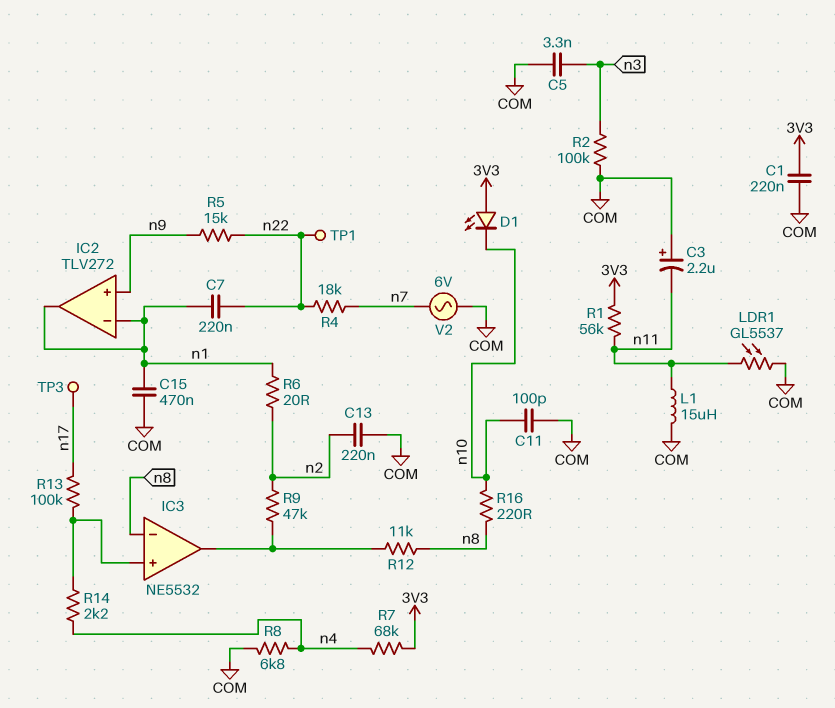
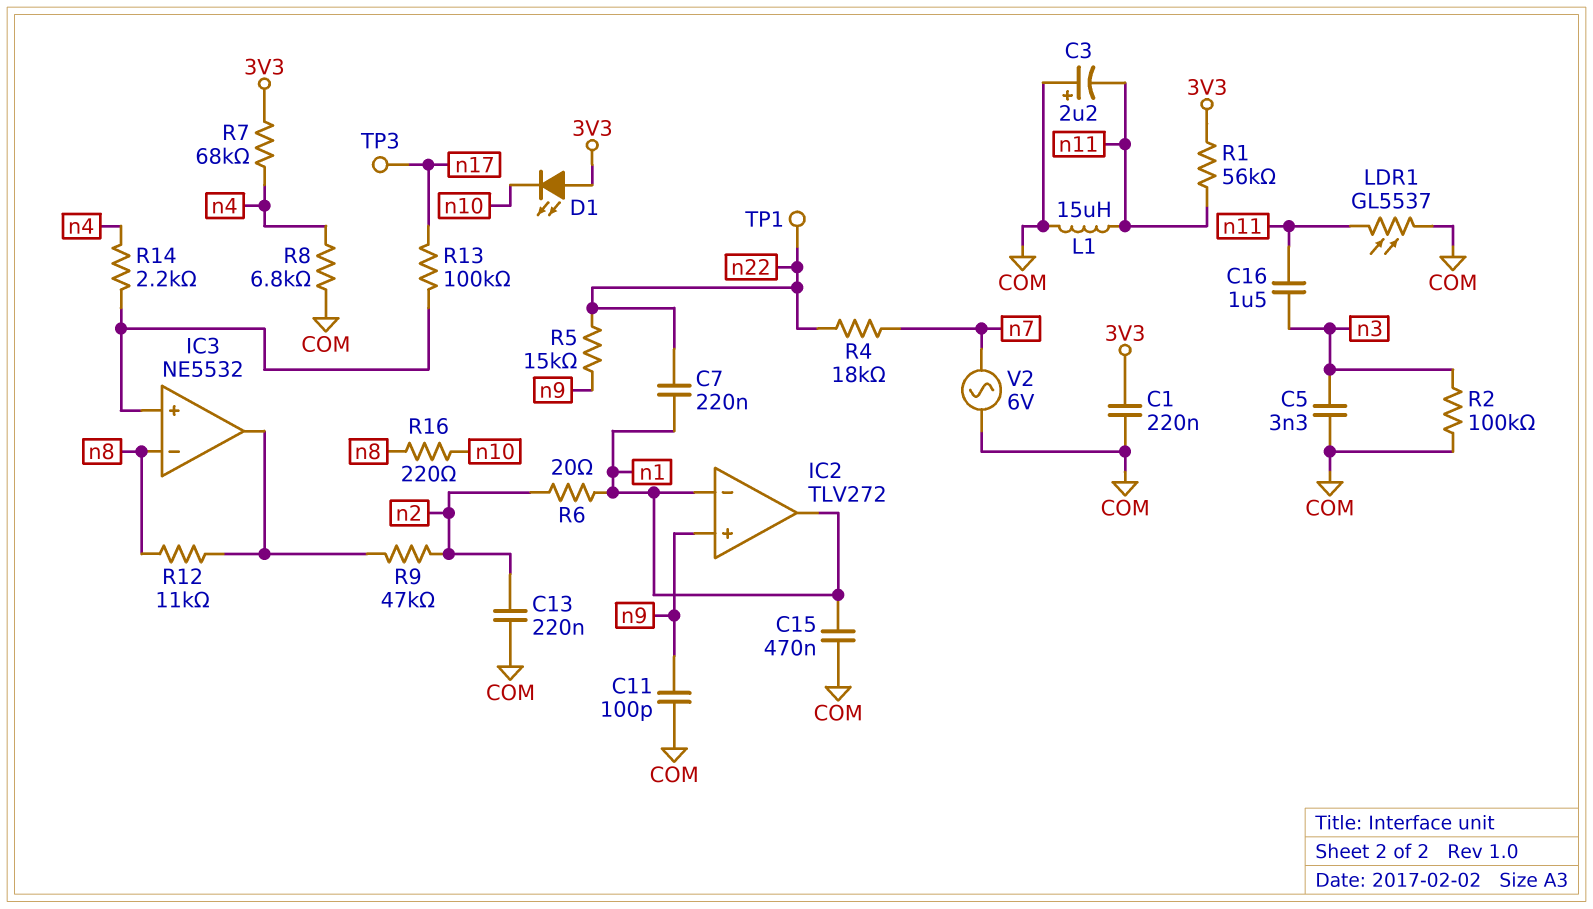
C11: 100pF (COM, n10) -> 100pF (COM, n9)
C16: none -> 1.5uF (n3, n11)

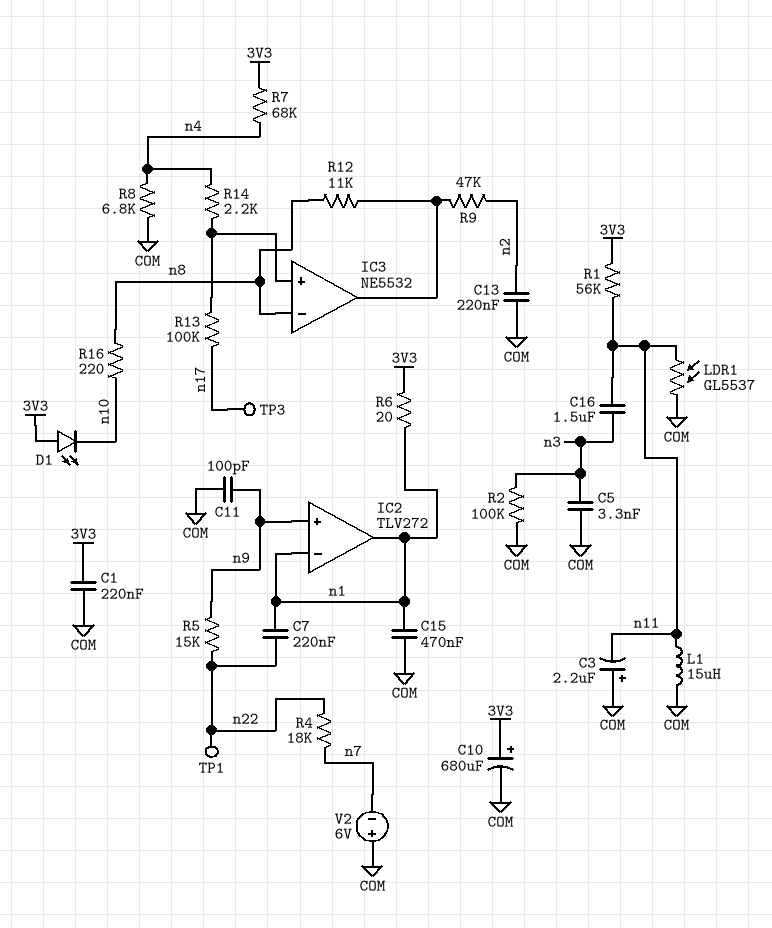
C10: none -> 680uF (plus 3V3, minus COM)
R6: 20 (n1, n2) -> 20 (3V3, n1)
V2: AC 6V (COM, n7) -> 6V (plus COM, minus n7)

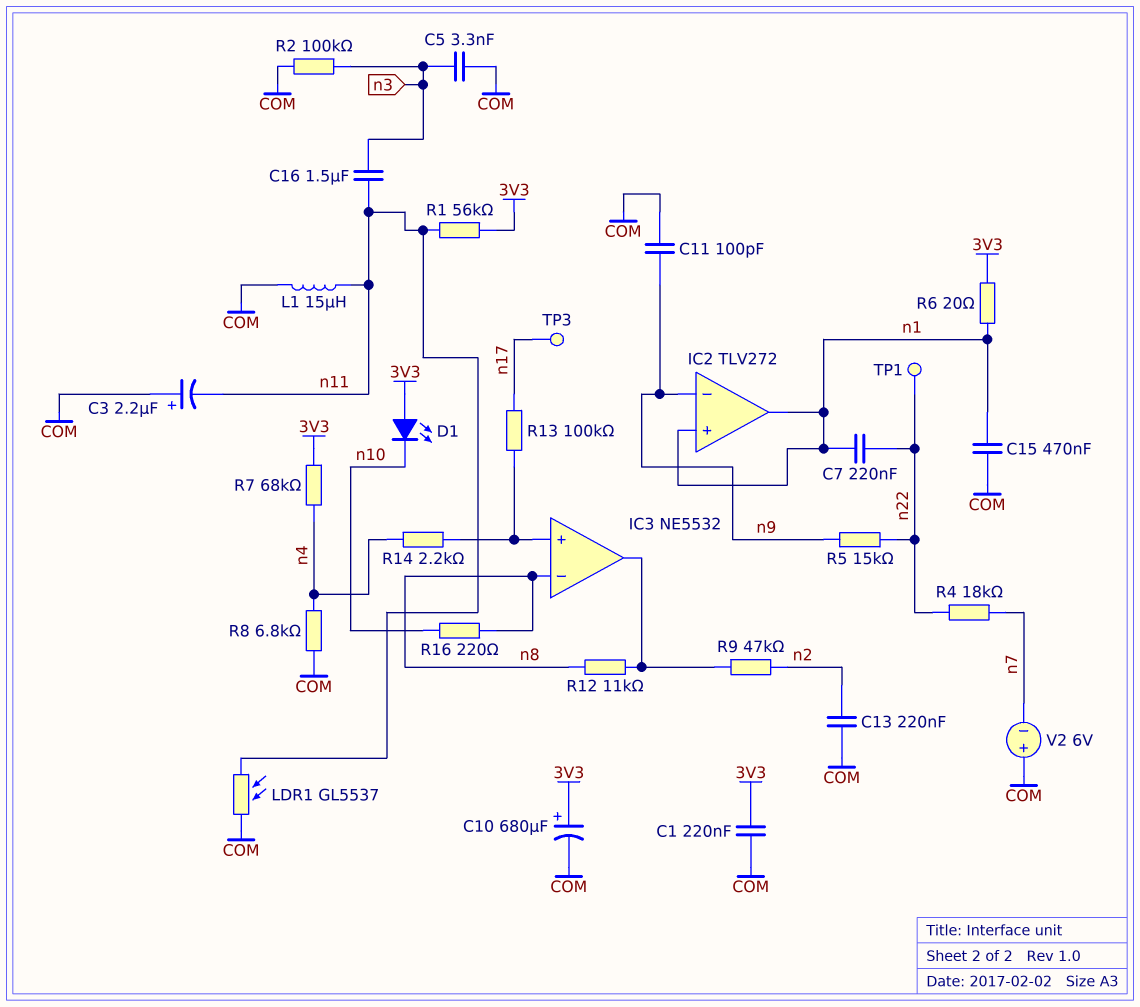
IC2 pin in+: n9 -> n1
IC2 pin in-: n1 -> n9

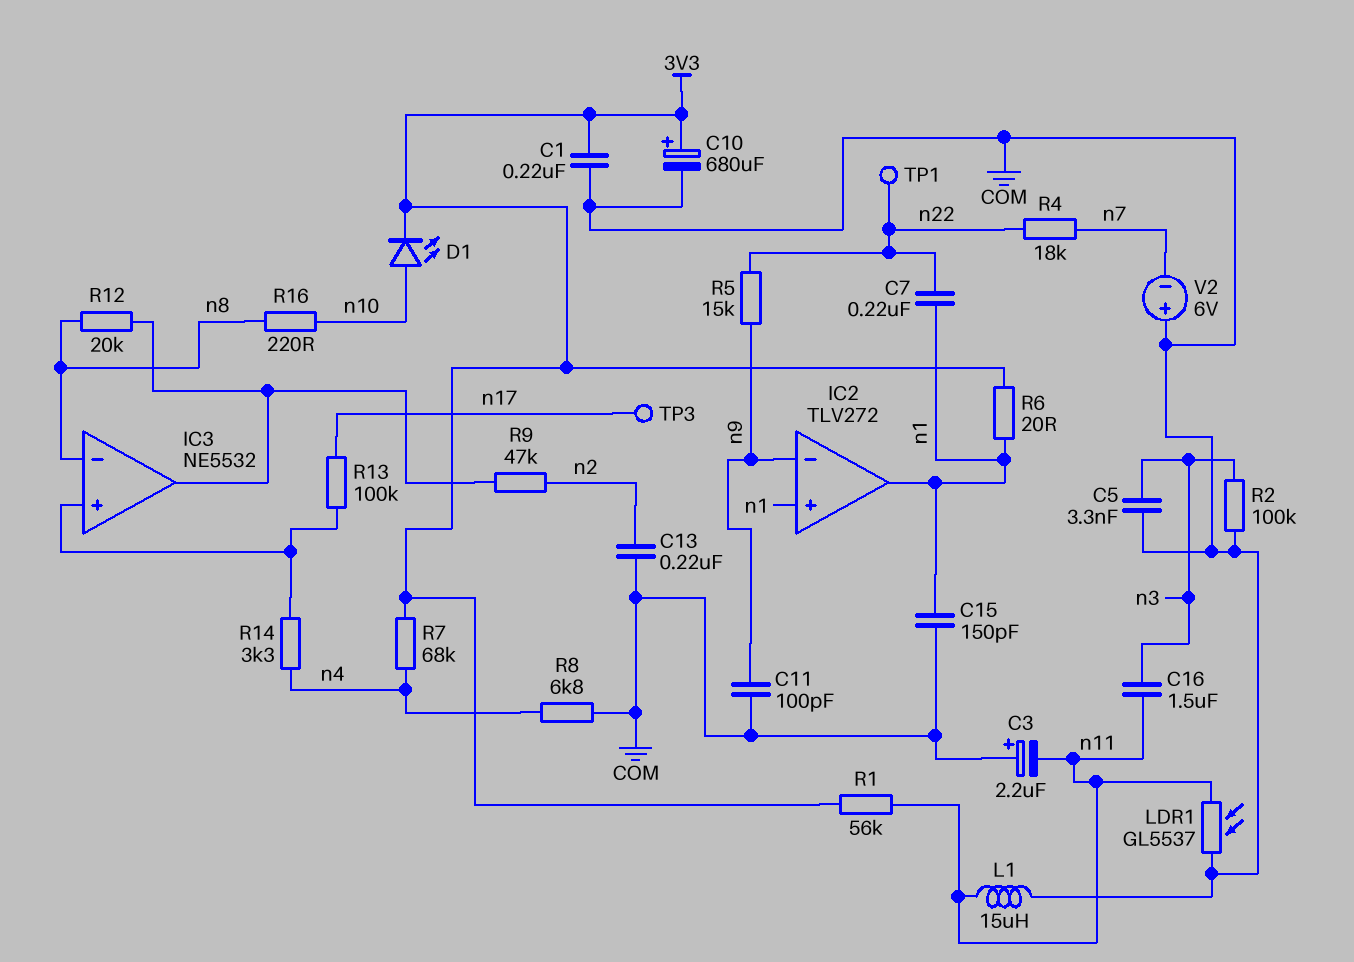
C15: 470nF (COM, n1) -> 150pF (COM, n1)
D1: LED (A 3V3, K n10) -> LED (A n10, K 3V3)
R12: 11k (IC3/out, n8) -> 20k (IC3/out, n8)
R14: 2.2k (IC3/in+, n4) -> 3.3k (IC3/in+, n4)

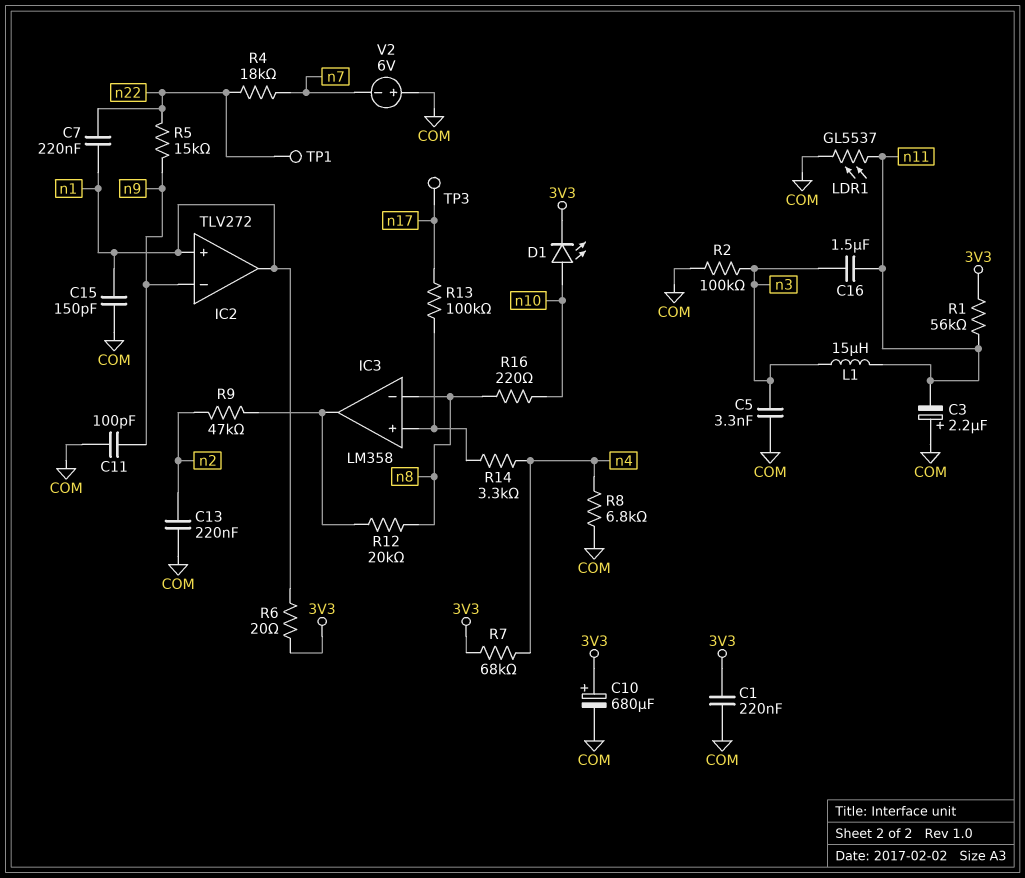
IC3: NE5532 -> LM358
L1: 15uH (COM, n11) -> 15uH (n3, n11)

